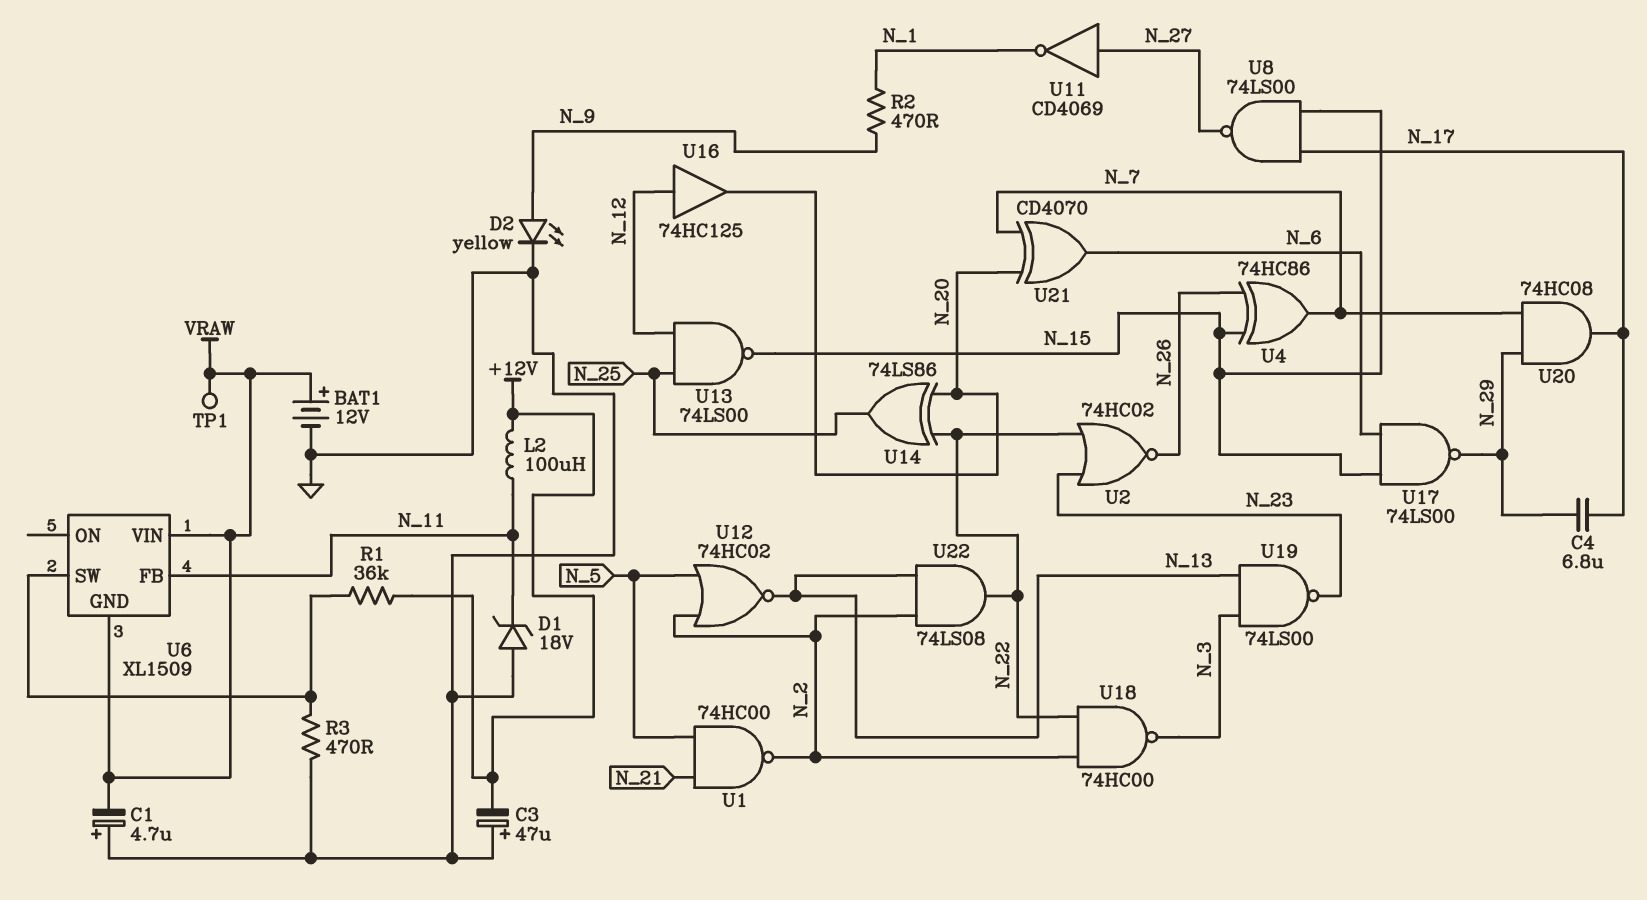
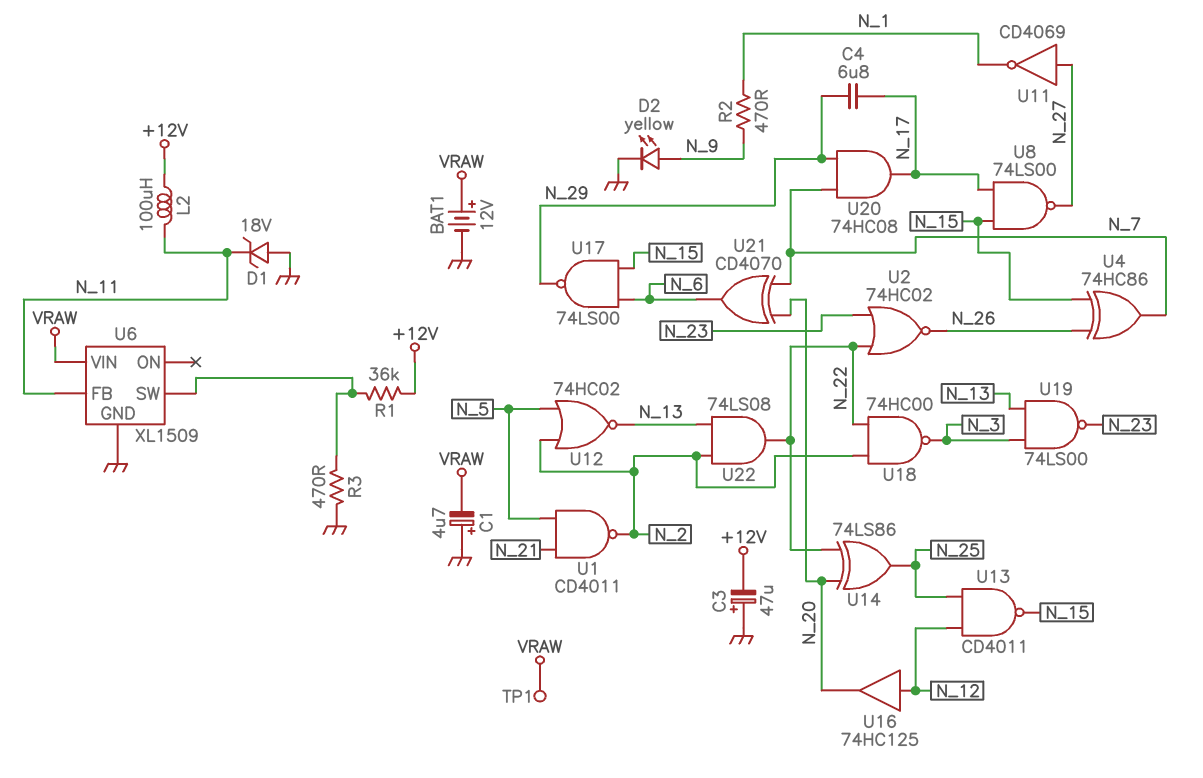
U1: NAND 74HC00 (in N_5, in N_21, out N_2) -> NAND CD4011 (in N_5, in N_21, out N_2)
U6 pin GND: VRAW -> GND
U13: NAND 74LS00 (in N_12, in N_25, out N_15) -> NAND CD4011 (in N_12, in N_25, out N_15)

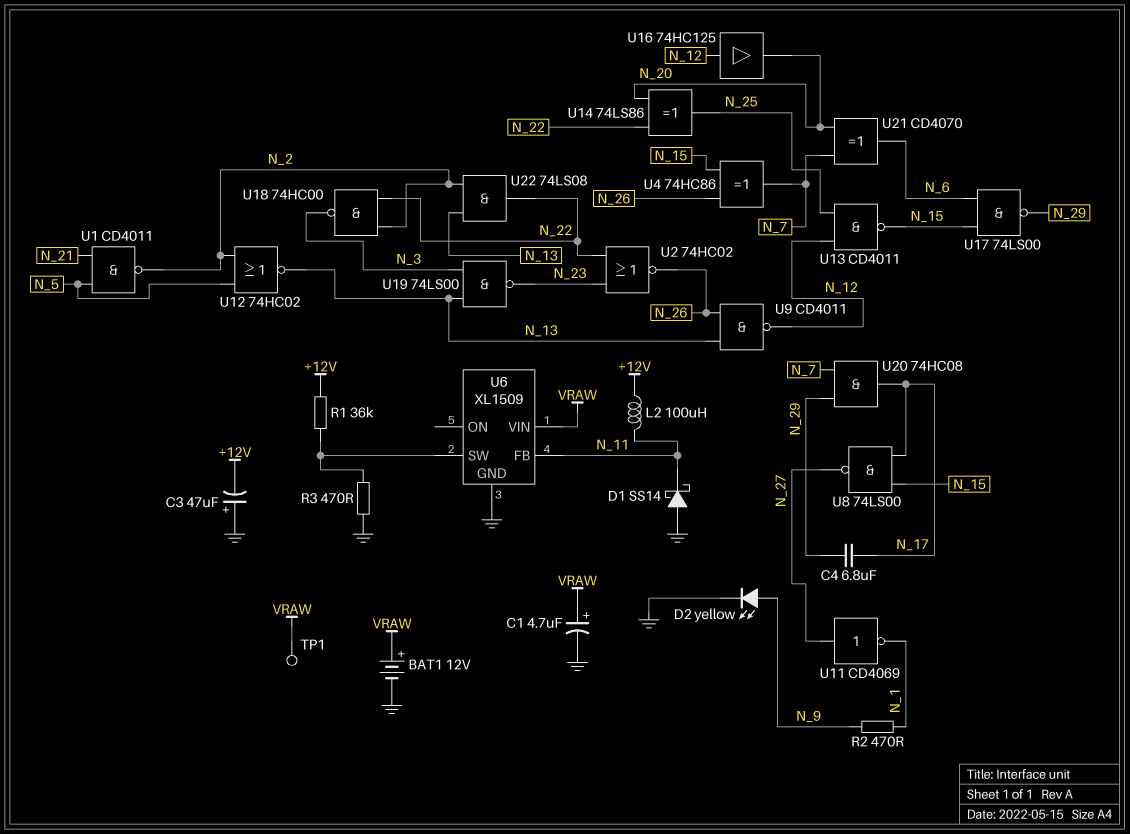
C1: 4.7uF (plus GND, minus VRAW) -> 4.7uF (plus VRAW, minus GND)
D1: zener 18V (A GND, K N_11) -> schottky SS14 (A GND, K N_11)
U9: none -> NAND CD4011 (in N_13, in N_26, out N_12)

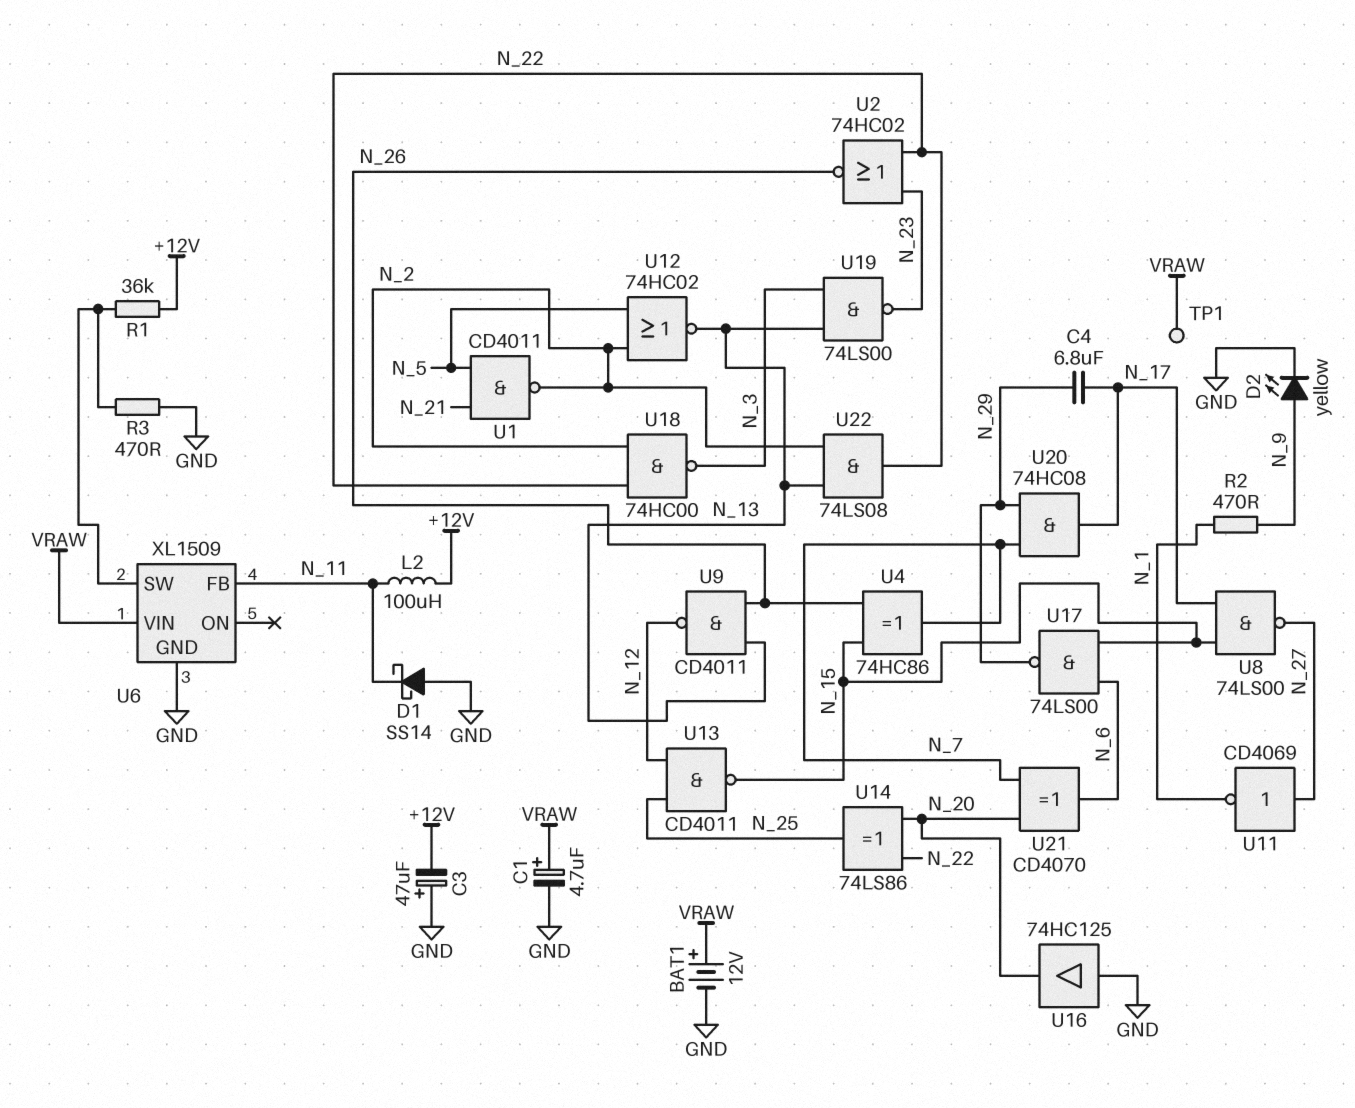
U16: buffer 74HC125 (in N_12, out N_20) -> buffer 74HC125 (in GND, out N_20)

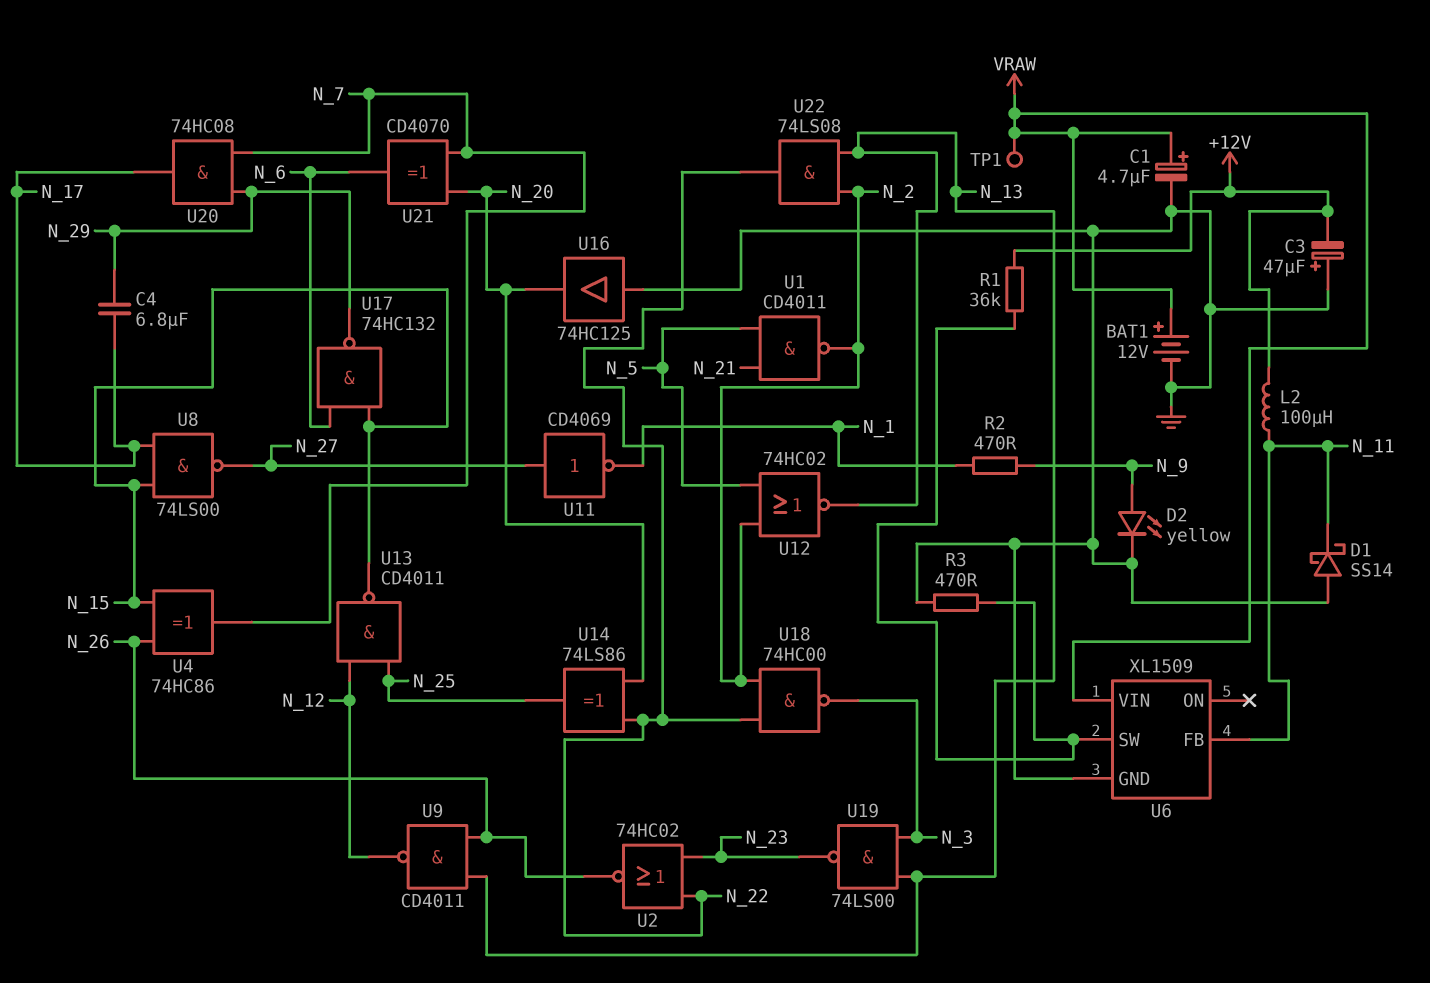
U17: NAND 74LS00 (in N_6, in N_15, out N_29) -> NAND 74HC132 (in N_6, in N_15, out N_29)

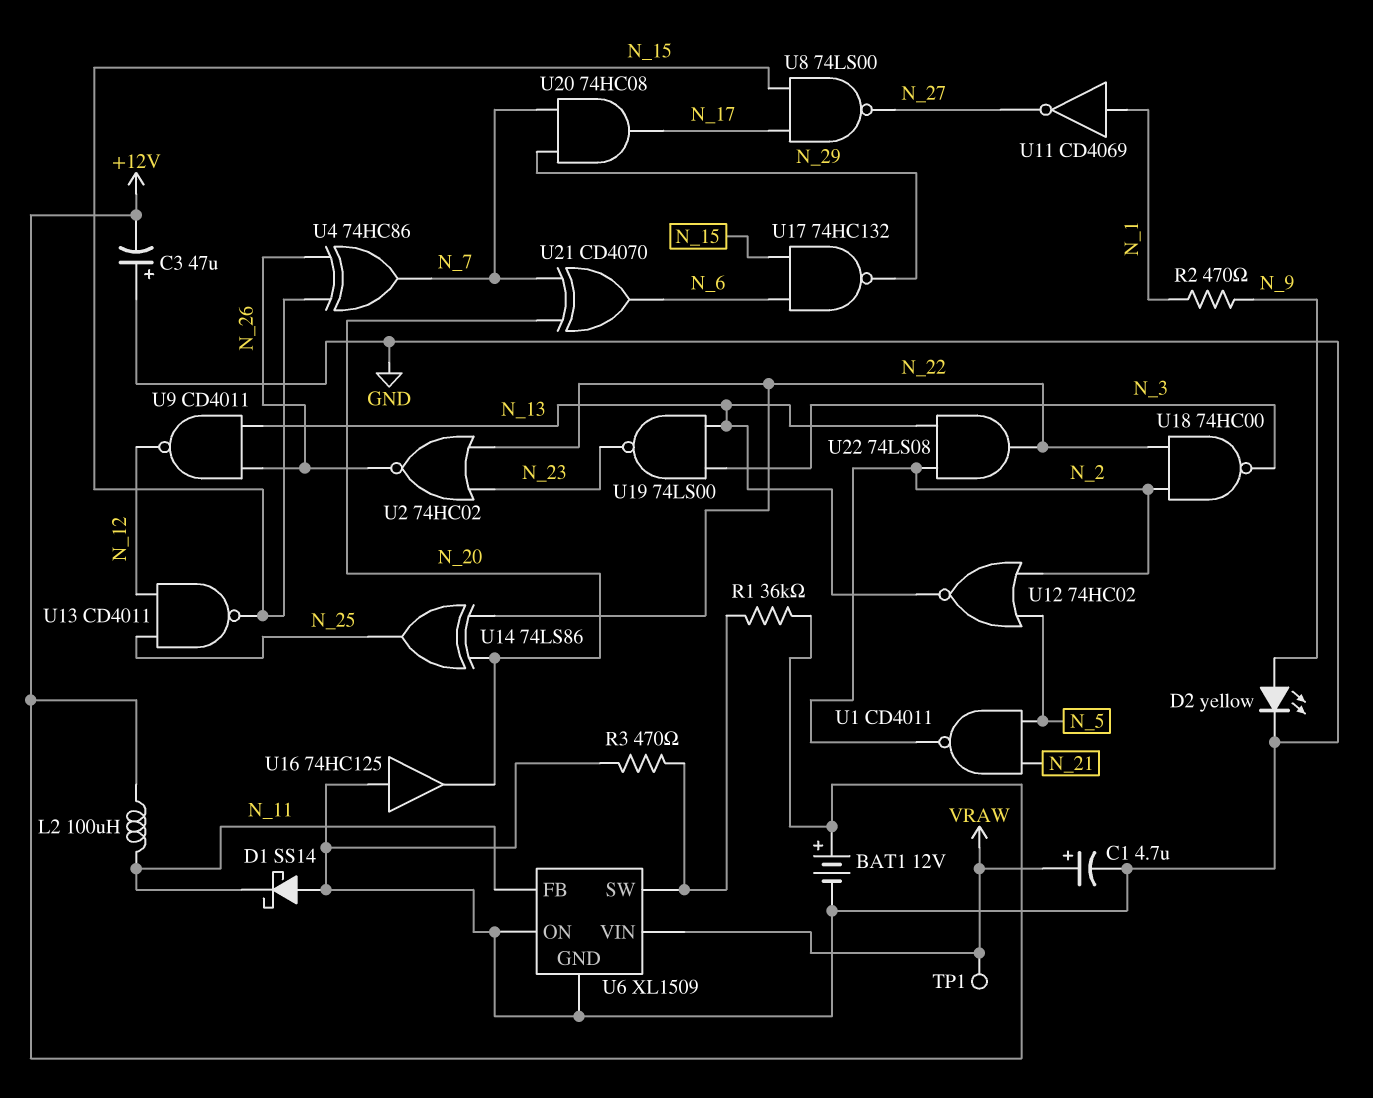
BAT1: 12V (plus VRAW, minus GND) -> 12V (plus +12V, minus GND)
C4: 6.8uF (N_17, N_29) -> none
U6 pin ON: none -> GND
U11: NOT CD4069 (in N_27, out N_1) -> NOT CD4069 (in N_1, out N_27)

